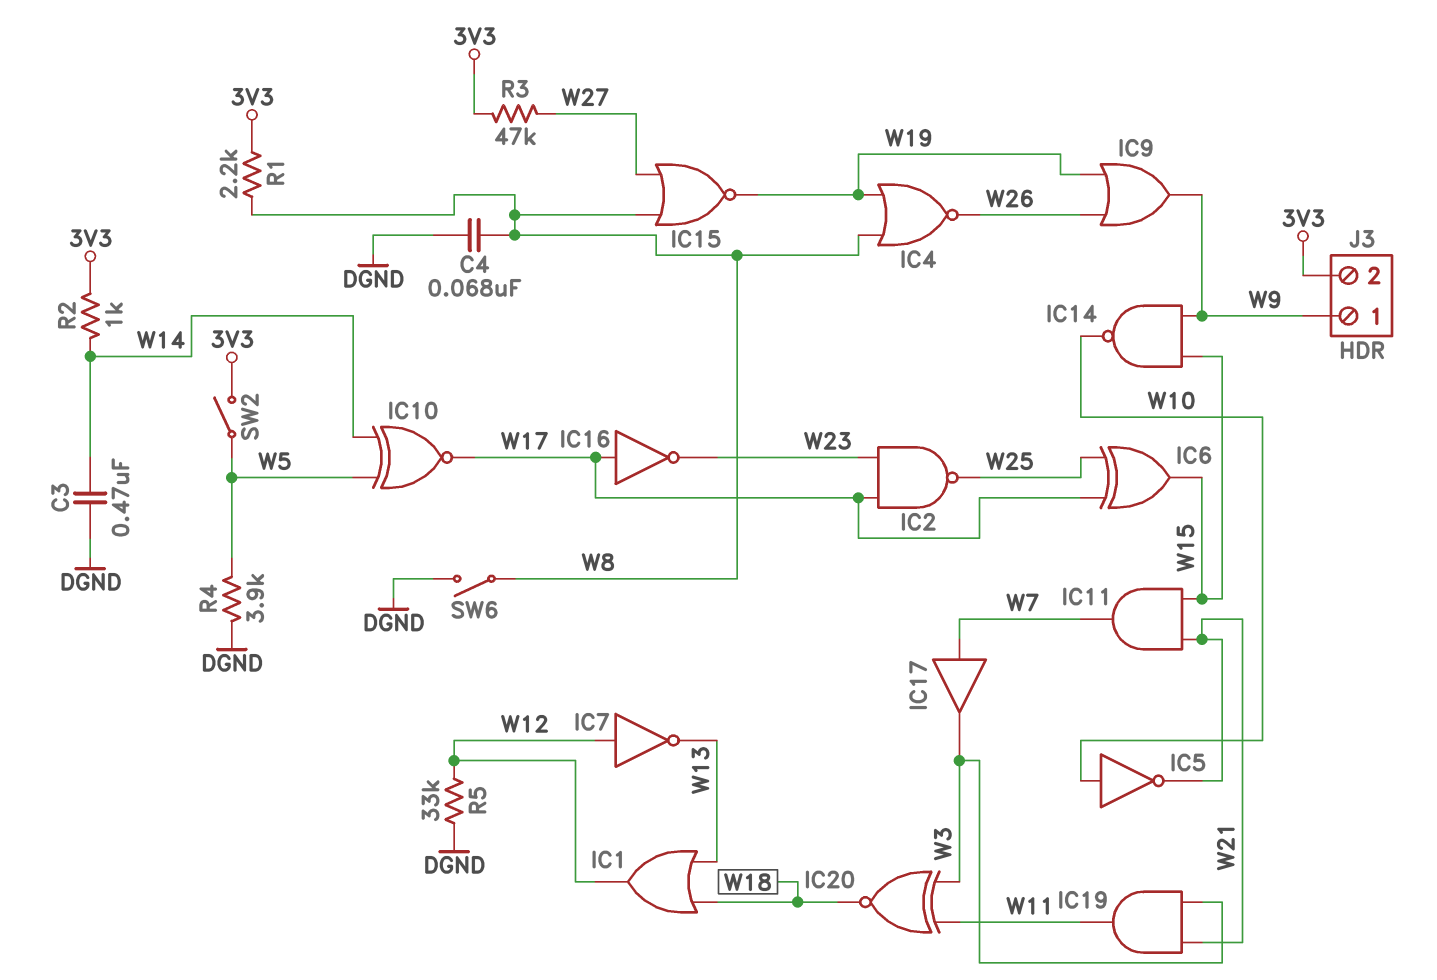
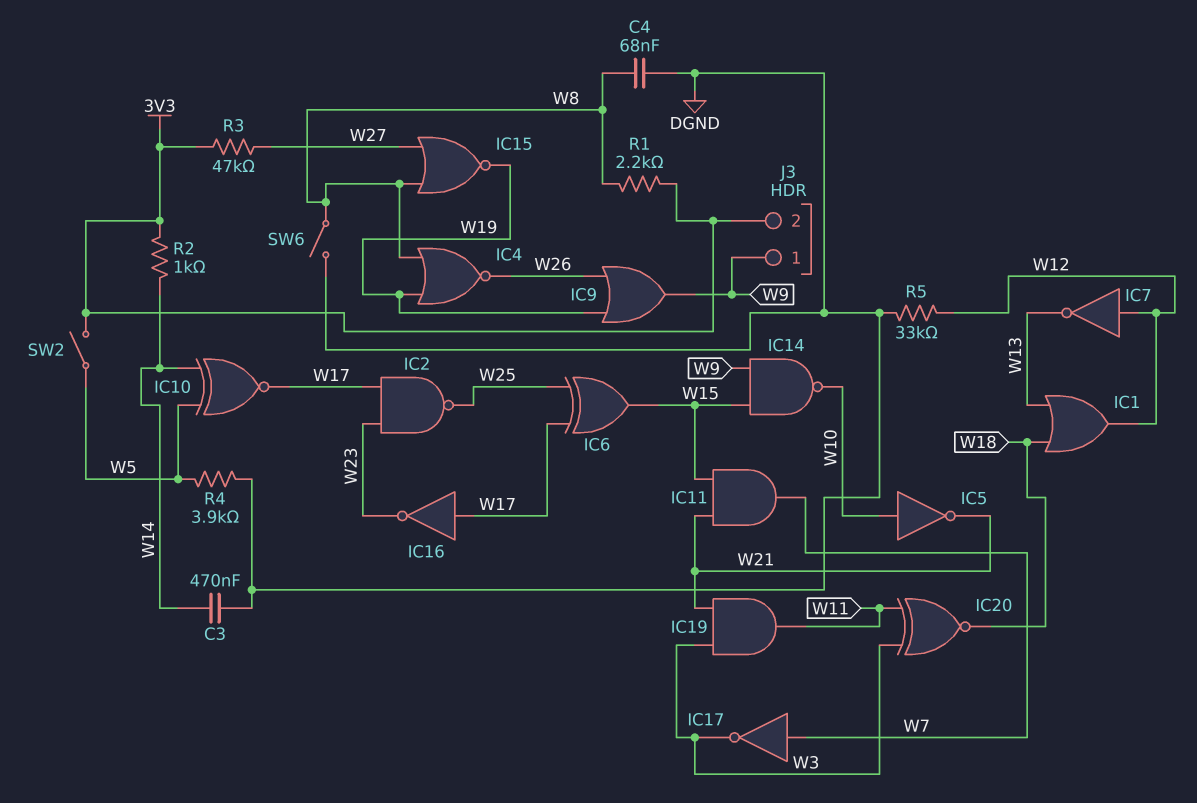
IC17: buffer (in W7, out W3) -> NOT (in W7, out W3)

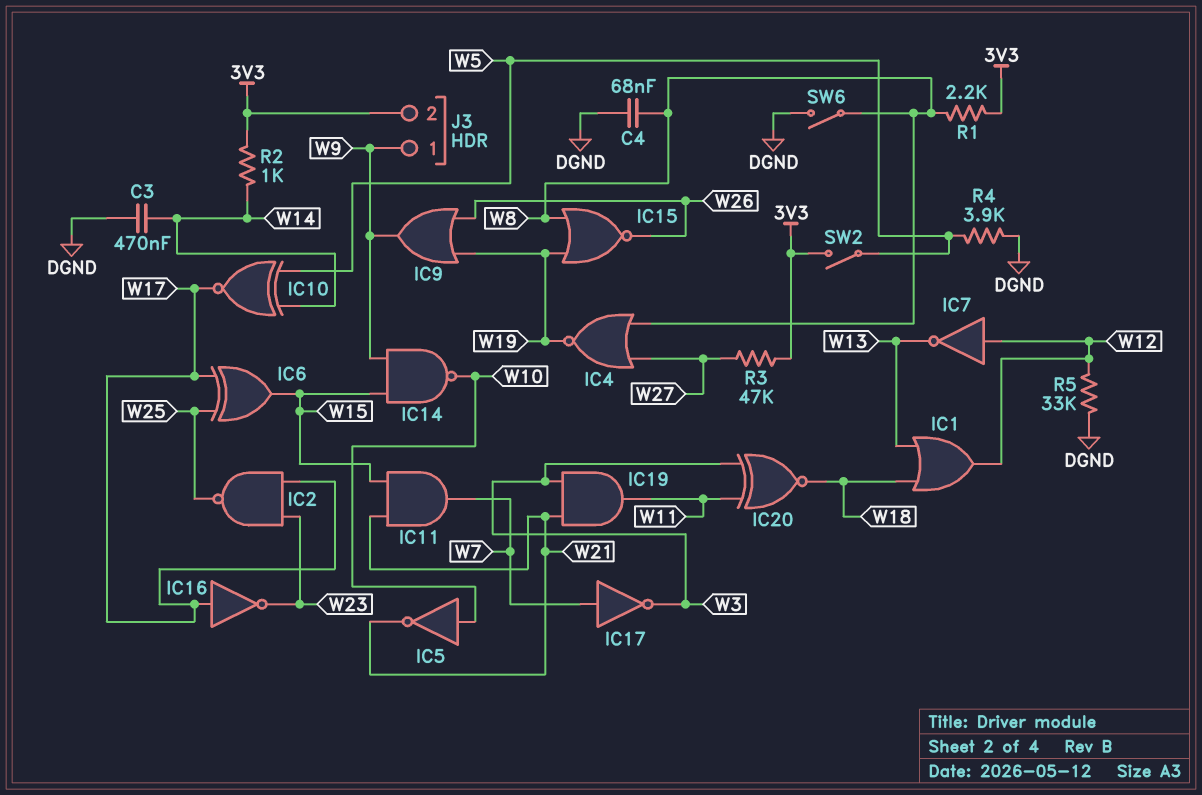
IC4: NOR (in W8, in W19, out W26) -> NOR (in W8, in W27, out W19)
IC15: NOR (in W8, in W27, out W19) -> NOR (in W8, in W19, out W26)

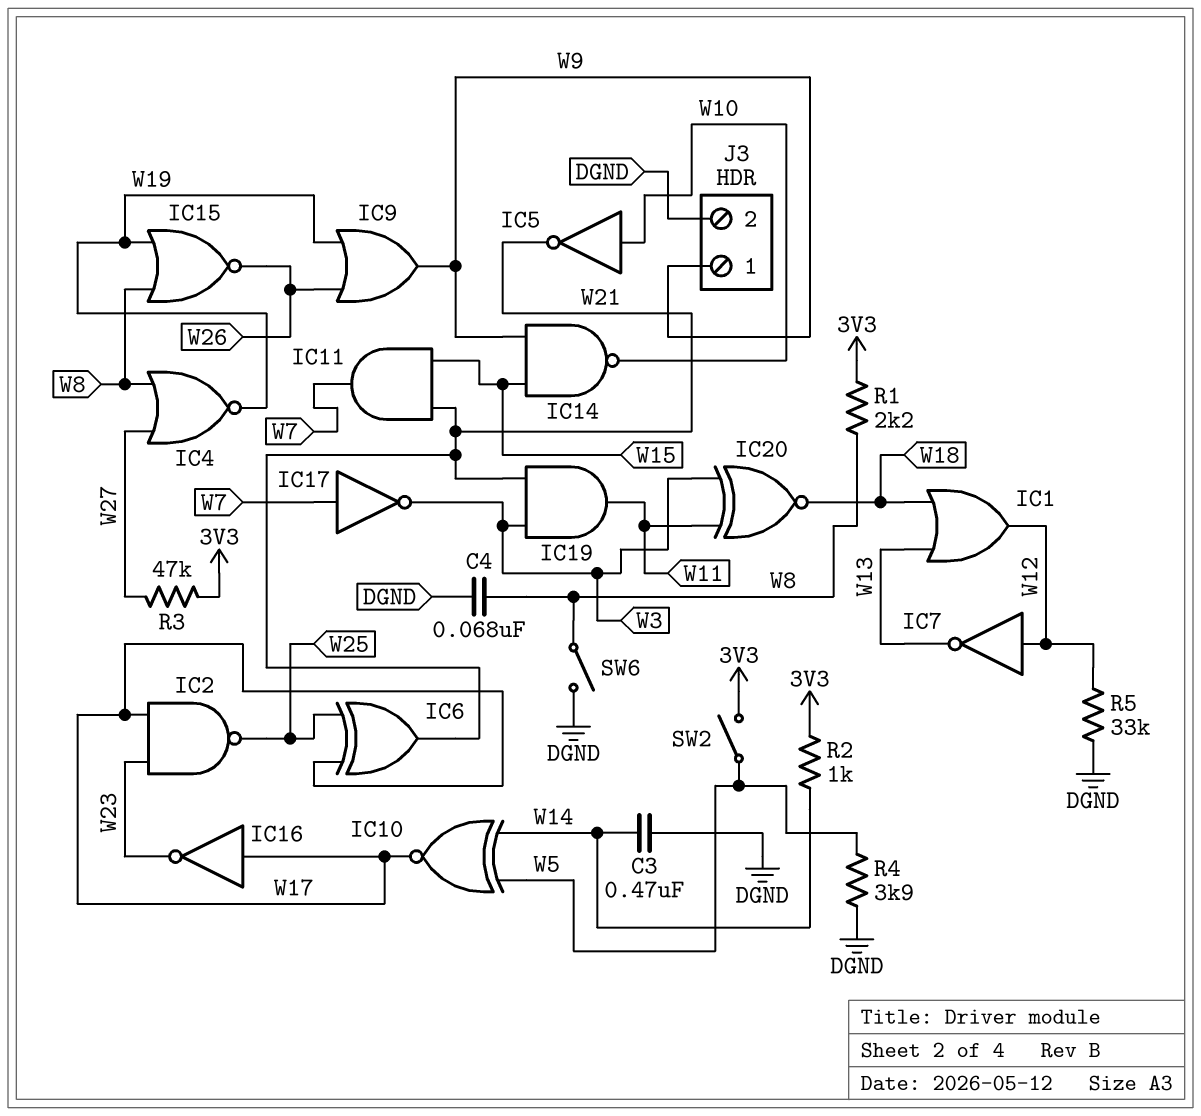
IC6: XOR (in W17, in W25, out W15) -> XOR (in W17, in W25, out W21)
J3 pin 2: 3V3 -> DGND

